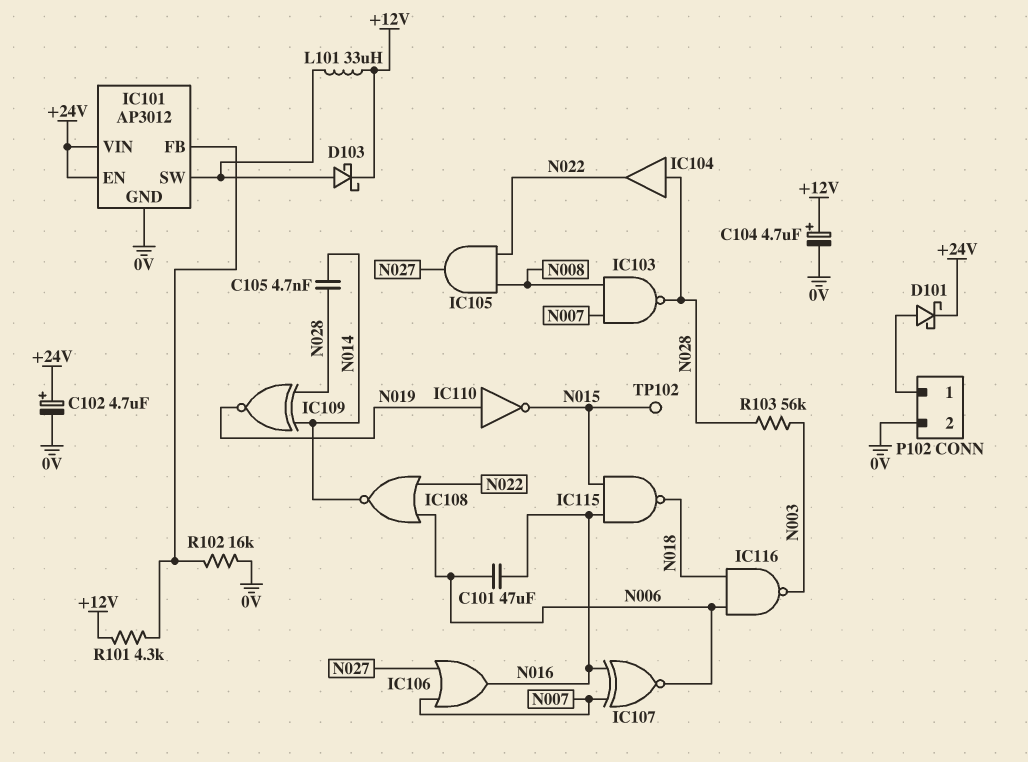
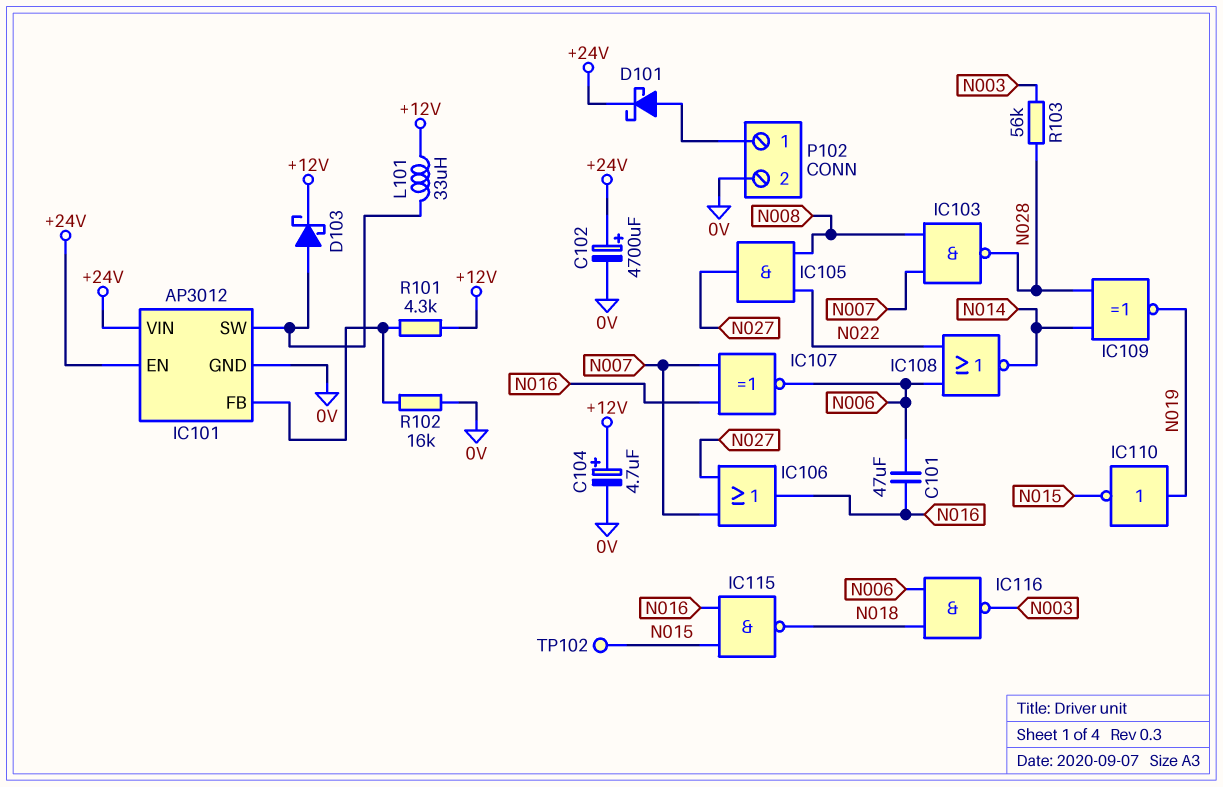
C102: 4.7uF (plus +24V, minus 0V) -> 4700uF (plus +24V, minus 0V)
C105: 4.7nF (N014, N028) -> none
IC104: buffer (in N028, out N022) -> none

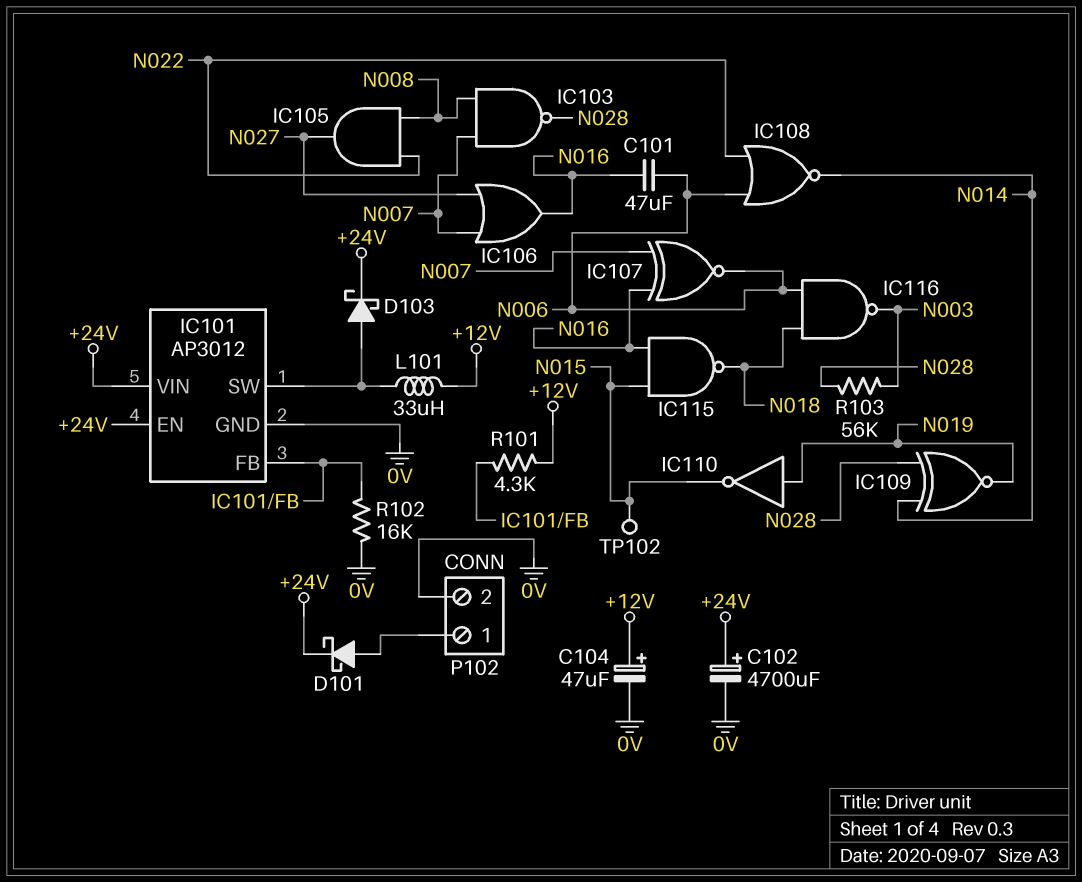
C104: 4.7uF (plus +12V, minus 0V) -> 47uF (plus +12V, minus 0V)
D103: schottky (A IC101/SW, K +12V) -> schottky (A IC101/SW, K +24V)

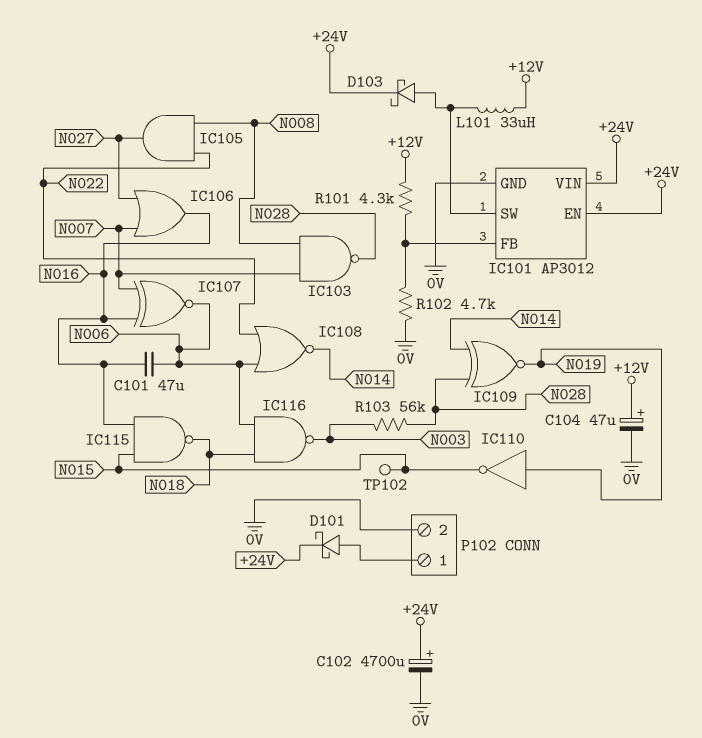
R102: 16k (0V, IC101/FB) -> 4.7k (0V, IC101/FB)

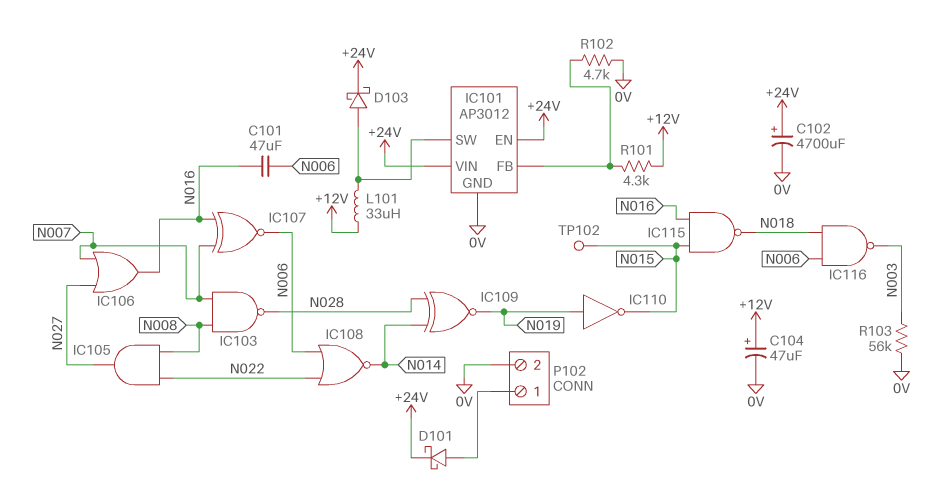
R103: 56k (N003, N028) -> 56k (0V, N003)

